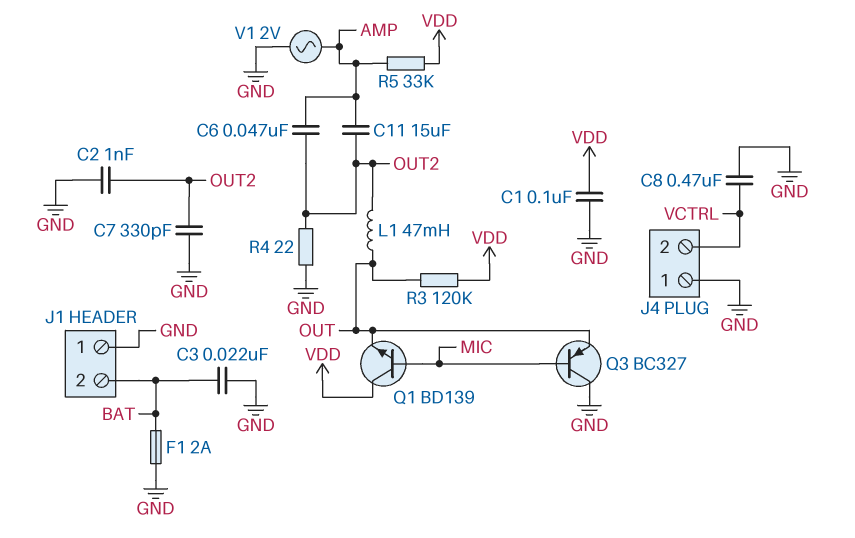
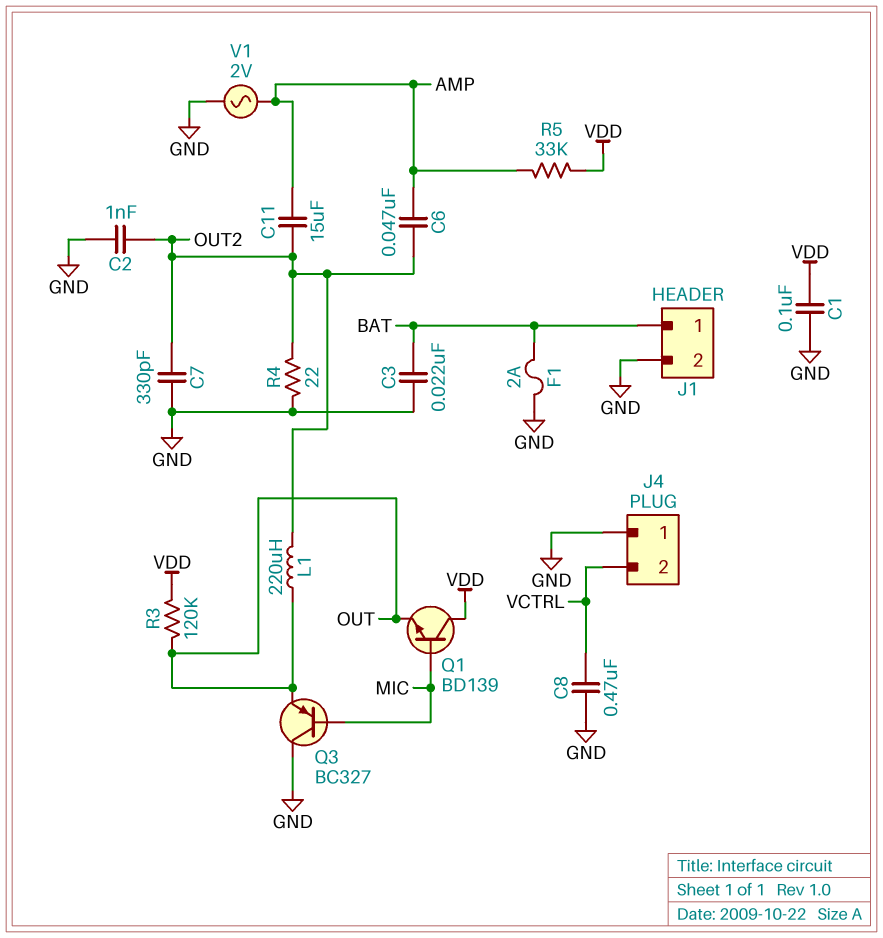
J1 pin 1: GND -> BAT
J1 pin 2: BAT -> GND
L1: 47mH (OUT, OUT2) -> 220uH (OUT, OUT2)

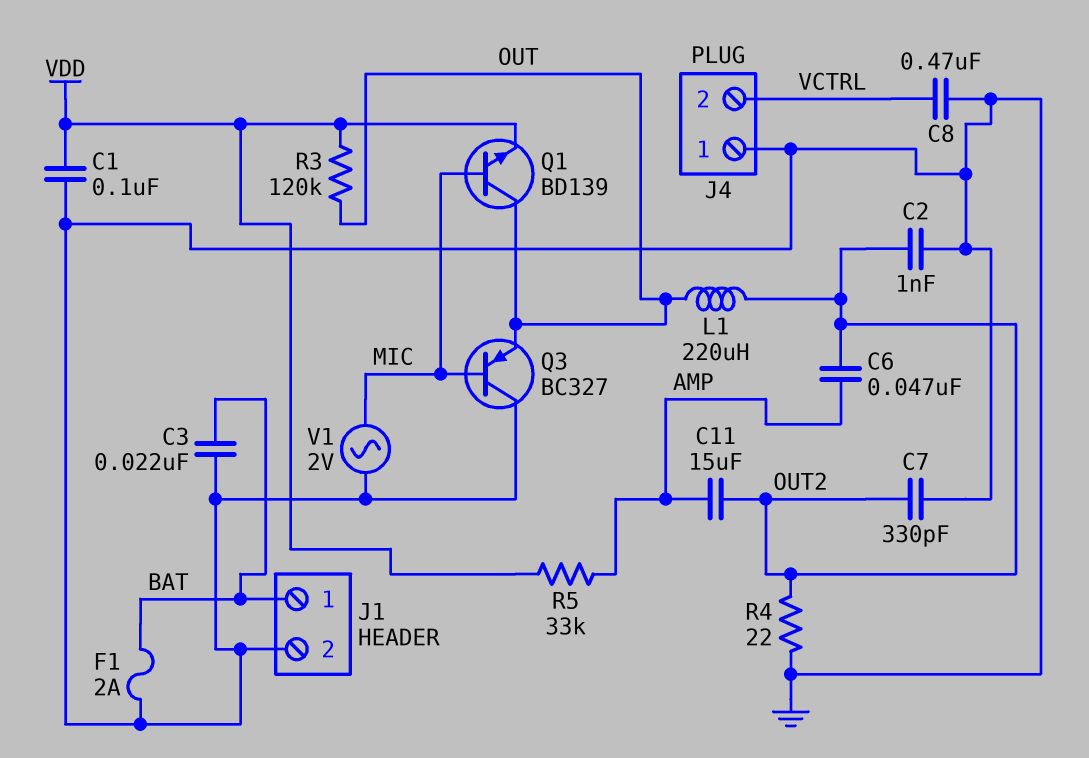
Q1: NPN BD139 (B MIC, C VDD, E OUT) -> NPN BD139 (B MIC, C OUT, E VDD)
V1: AC 2V (AMP, GND) -> AC 2V (GND, MIC)

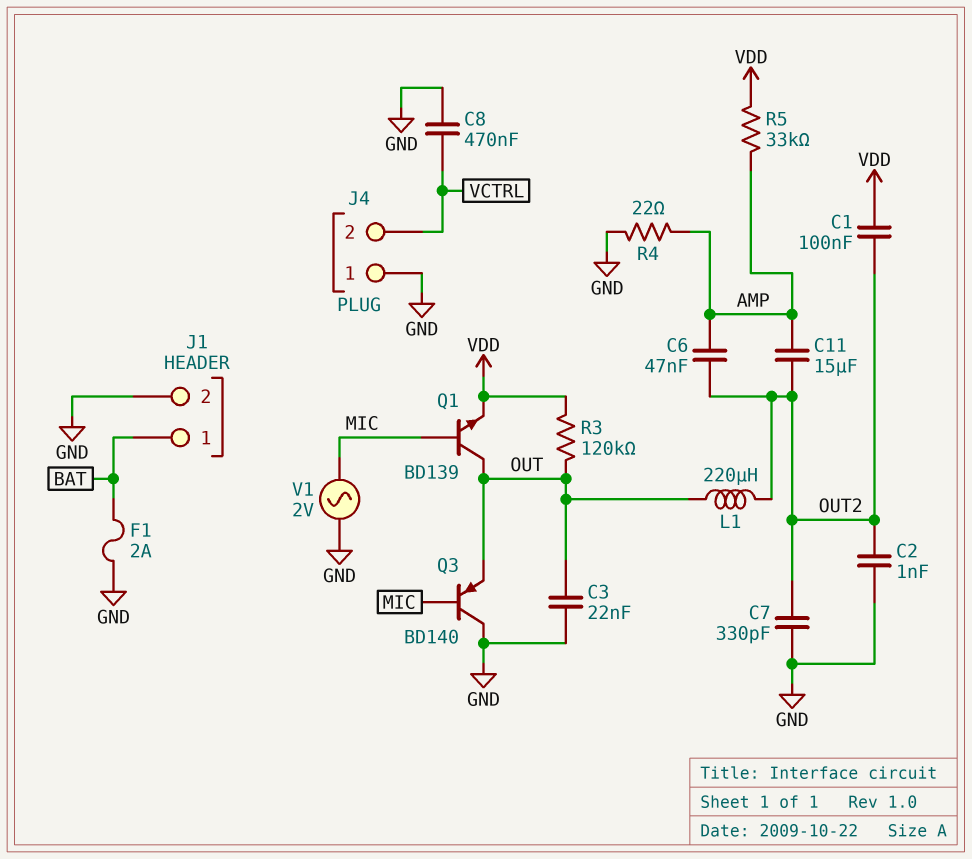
C1: 100nF (GND, VDD) -> 100nF (OUT2, VDD)
C3: 22nF (BAT, GND) -> 22nF (GND, OUT)
Q3: PNP BC327 (B MIC, C GND, E OUT) -> PNP BD140 (B MIC, C GND, E OUT)
R4: 22 (GND, OUT2) -> 22 (AMP, GND)

